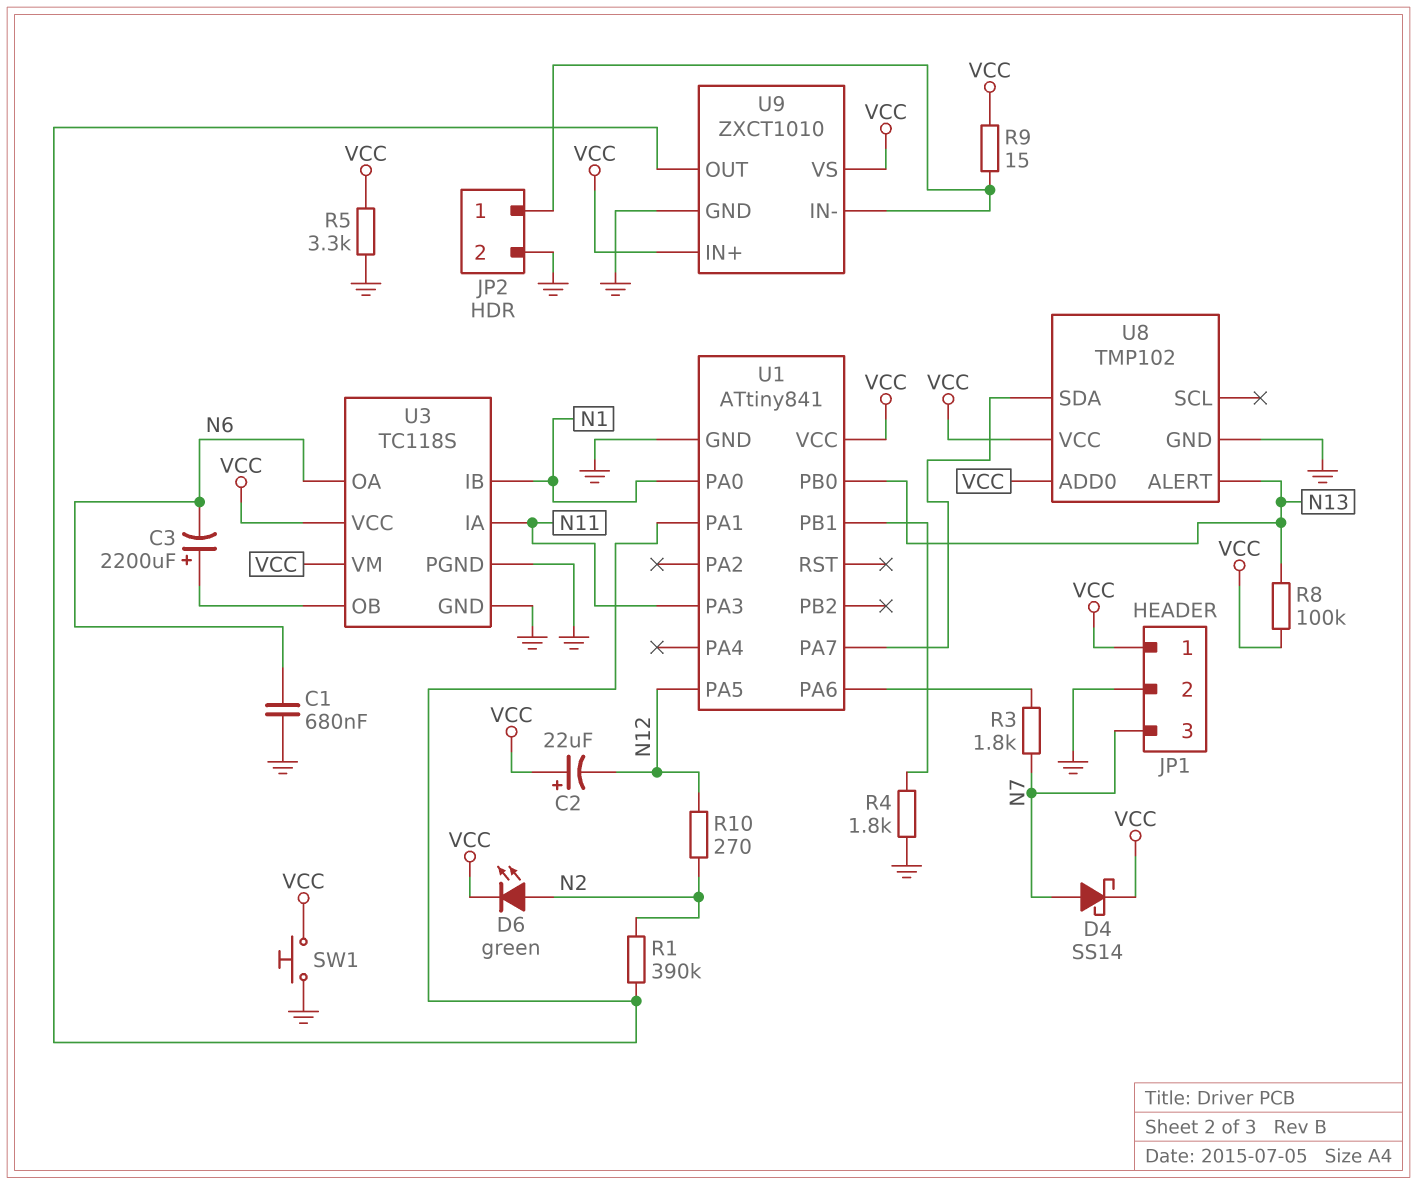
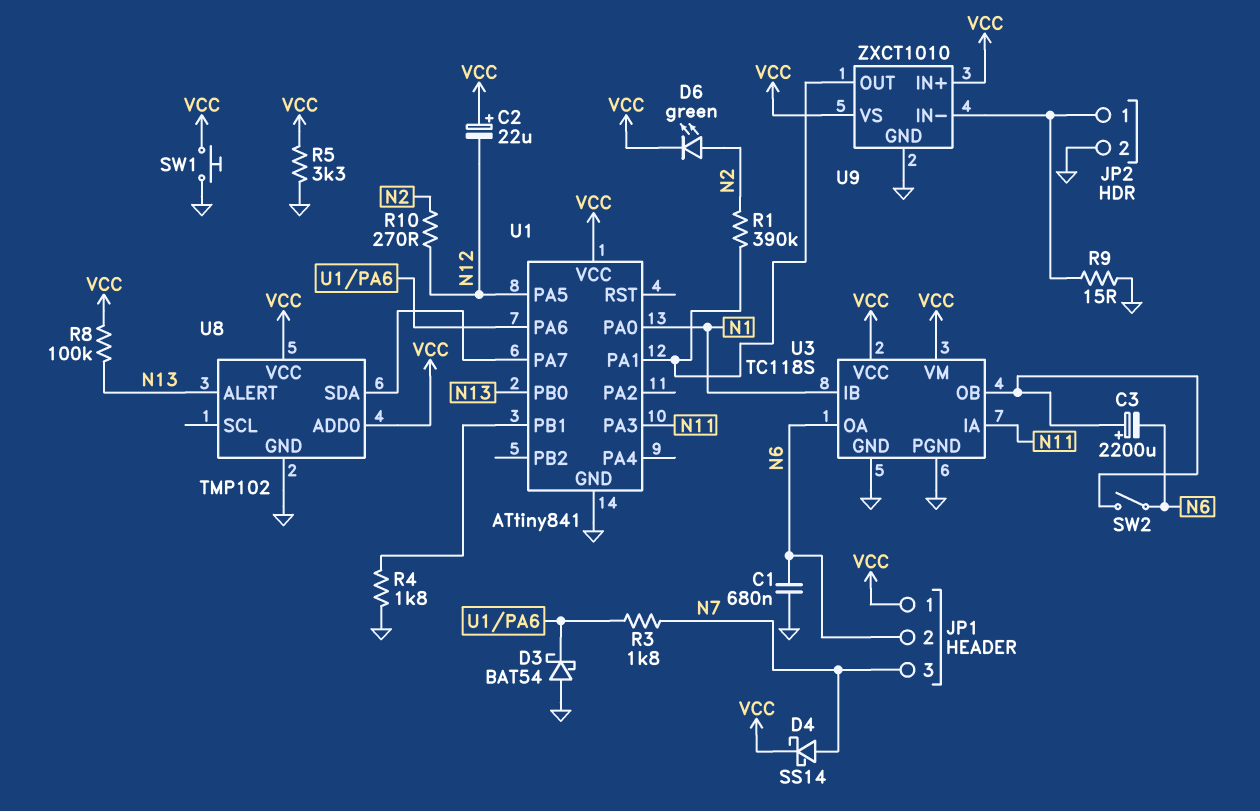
D3: none -> schottky BAT54 (A GND, K U1/PA6)
JP1 pin 2: GND -> N6
R9: 15 (JP2/1, VCC) -> 15 (GND, JP2/1)
SW2: none -> switch (N6, U3/OB)

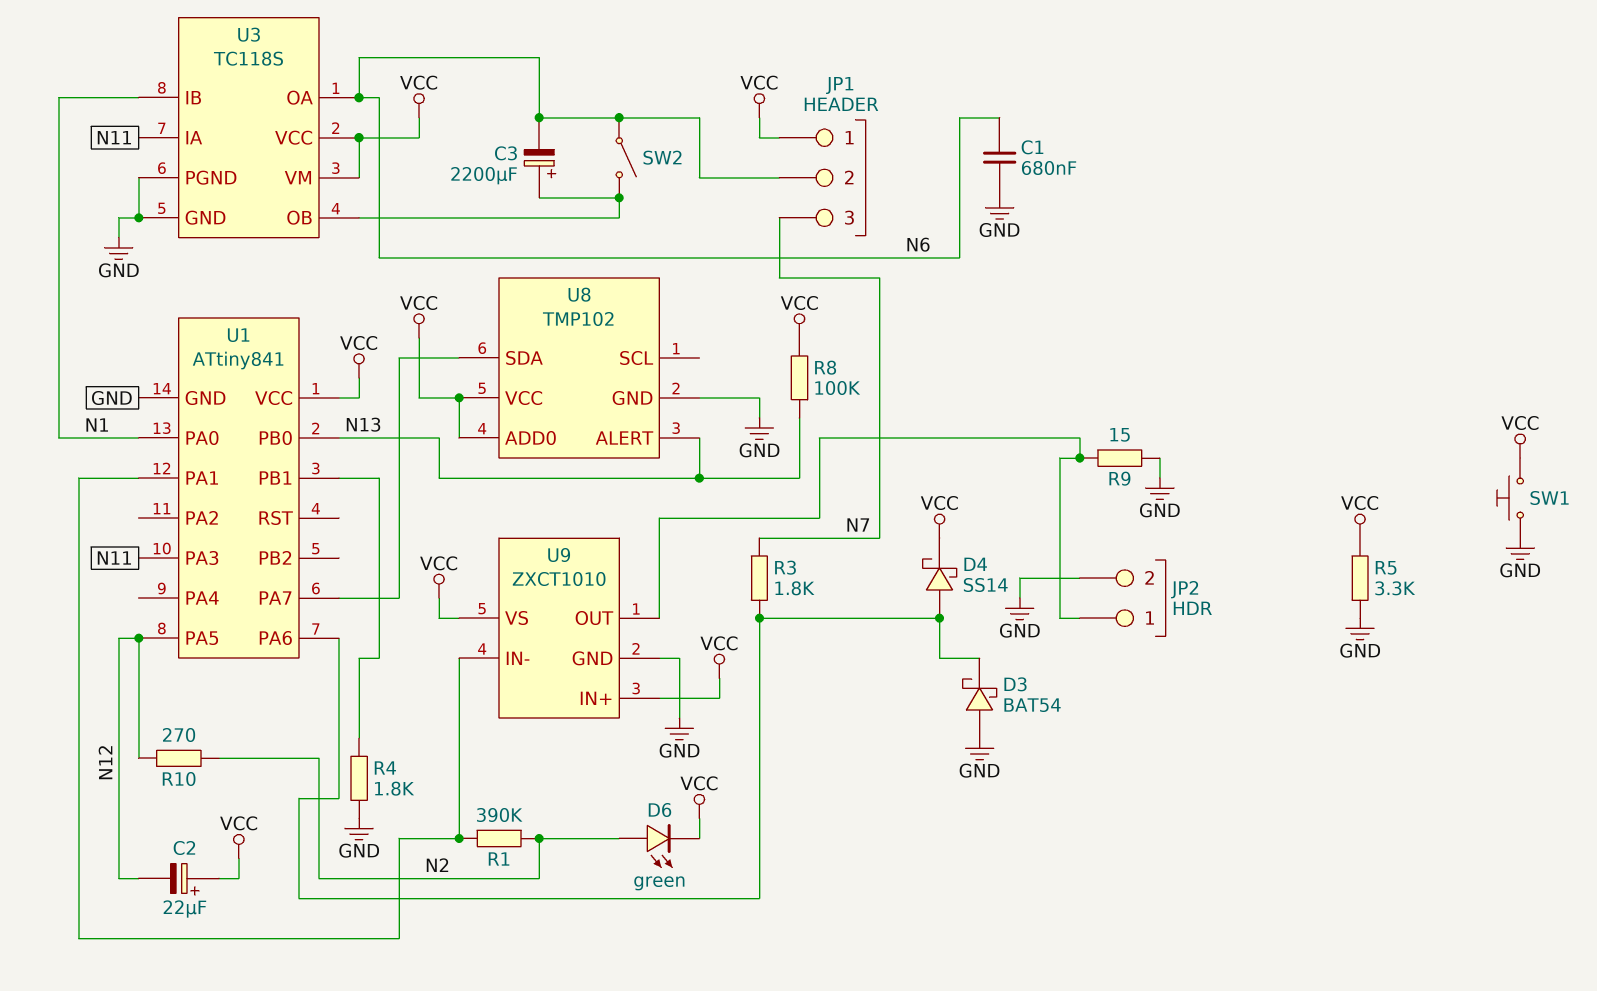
D4: schottky SS14 (A N7, K VCC) -> schottky SS14 (A U1/PA6, K VCC)
U9 pin IN-: JP2/1 -> U1/PA1
U9 pin OUT: U1/PA1 -> JP2/1

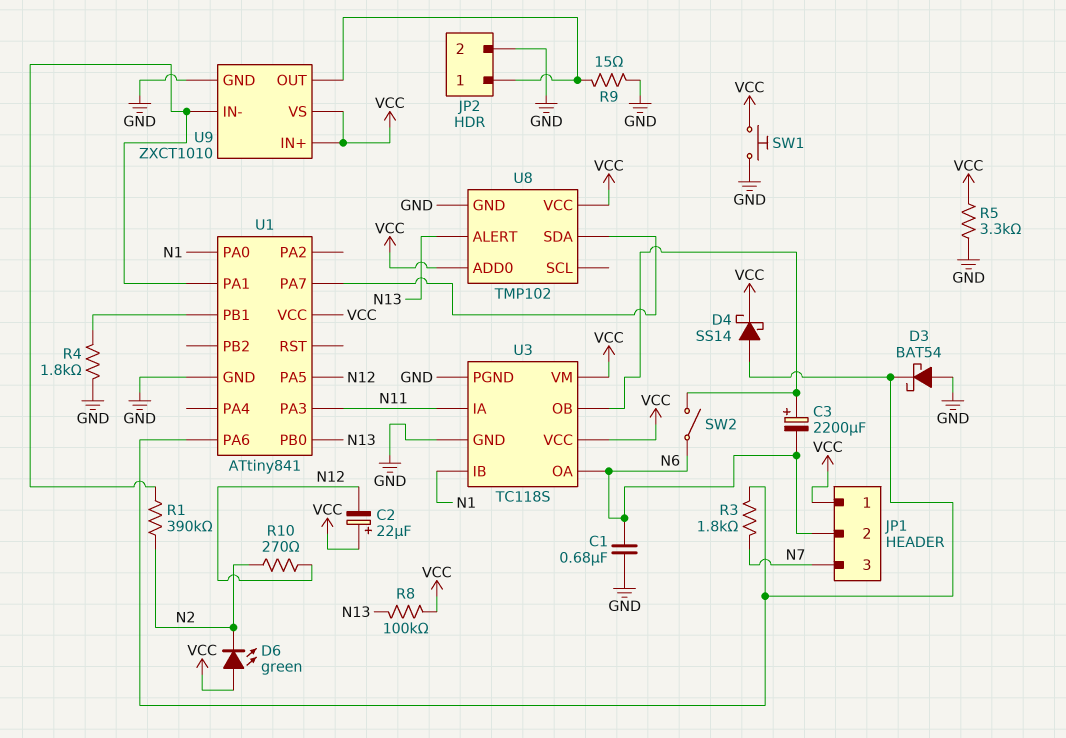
D6: LED green (A N2, K VCC) -> LED green (A VCC, K N2)

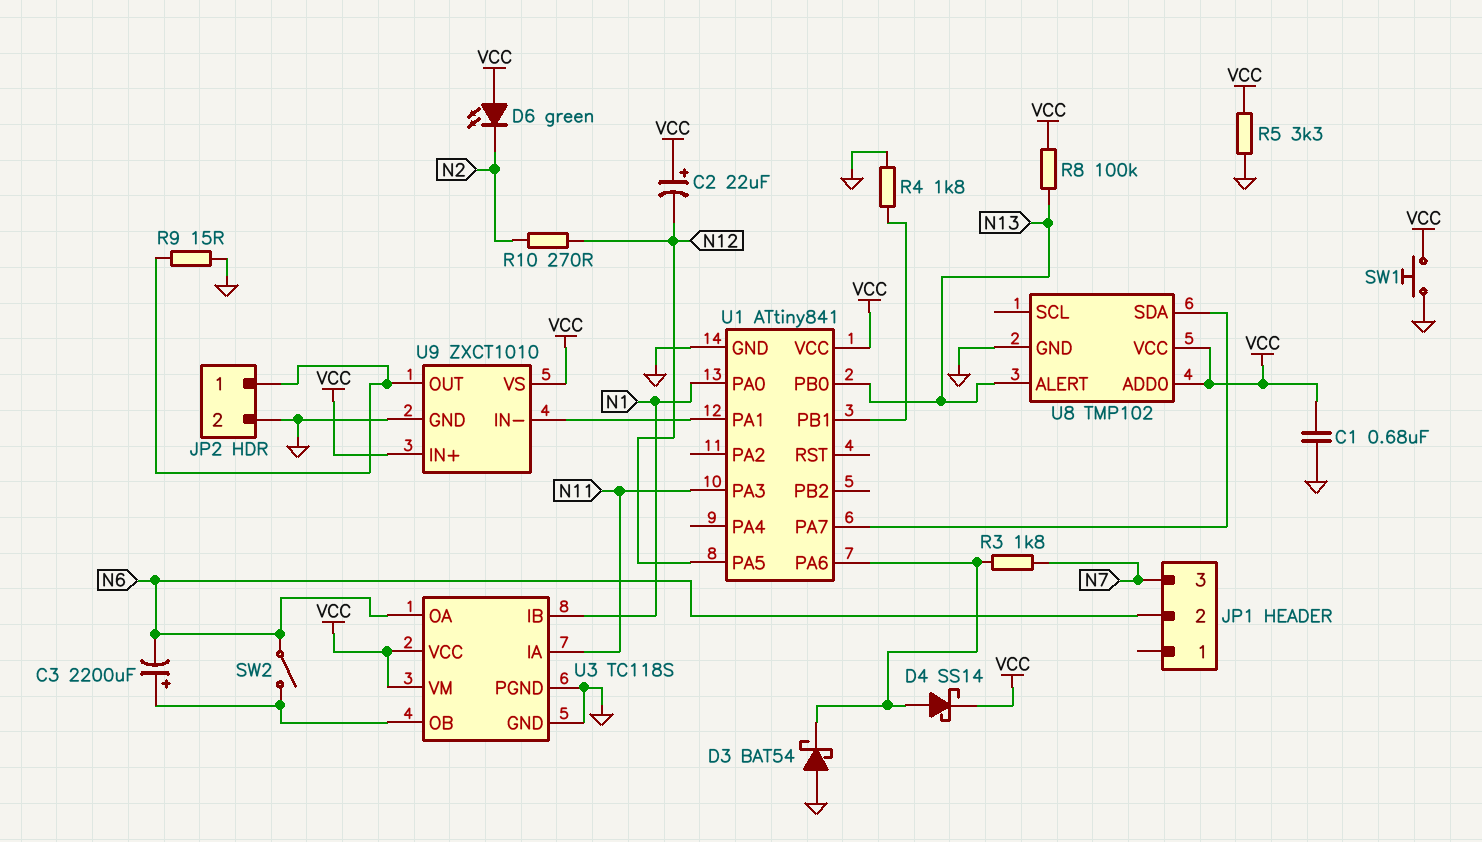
C1: 680nF (GND, N6) -> 680nF (GND, VCC)
JP1 pin 1: VCC -> none
R1: 390k (N2, U1/PA1) -> none

